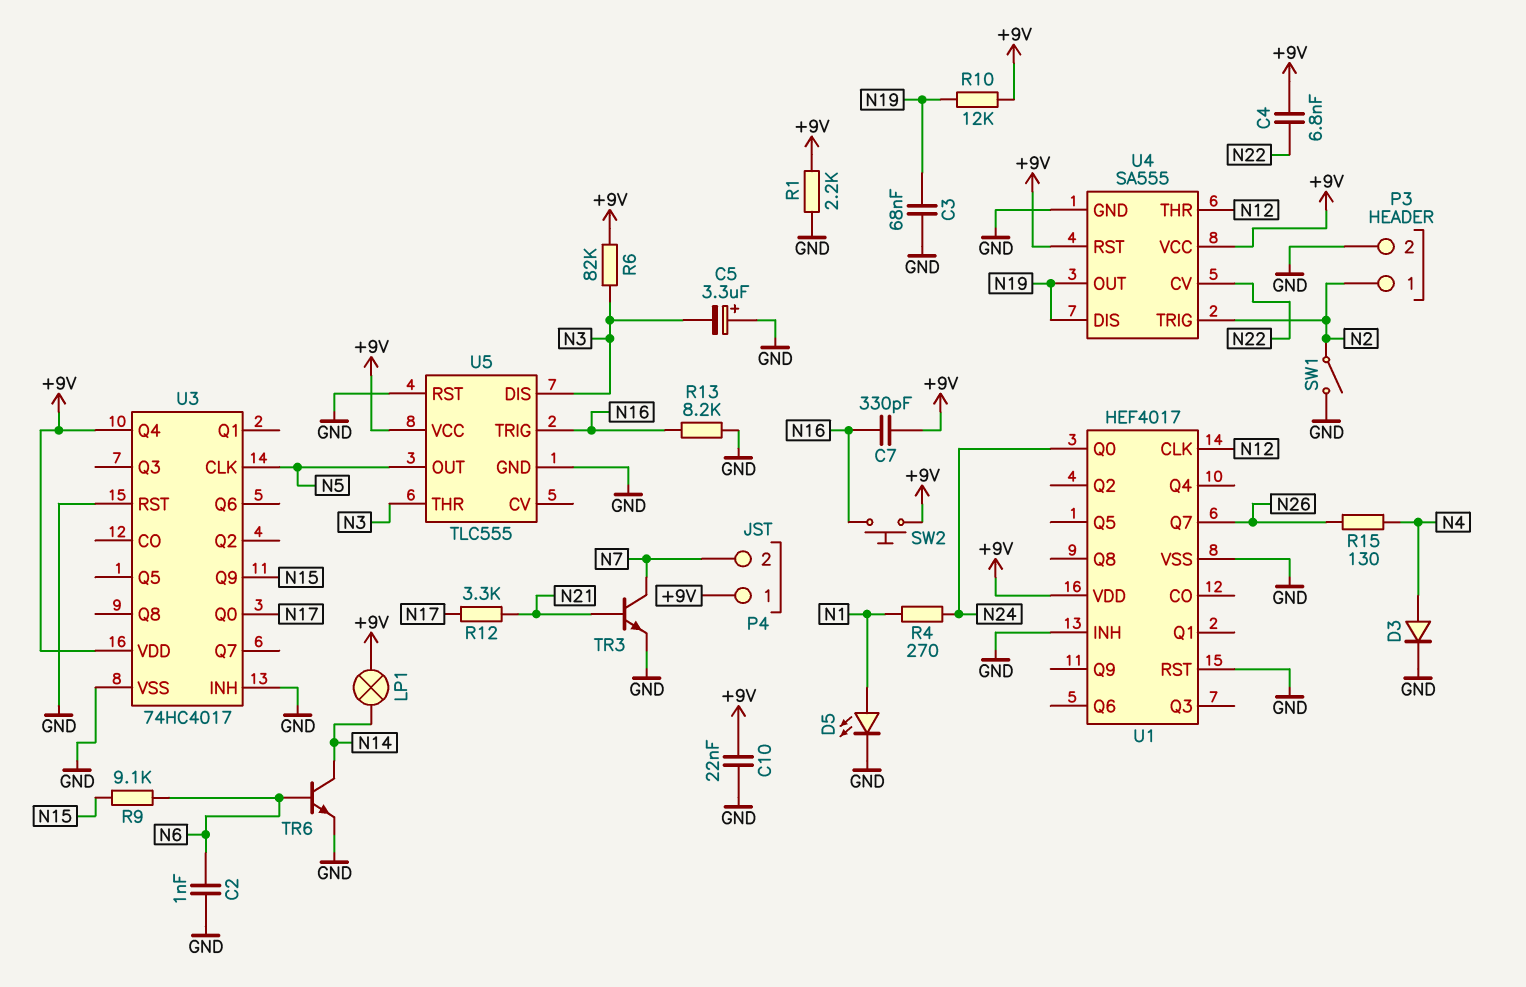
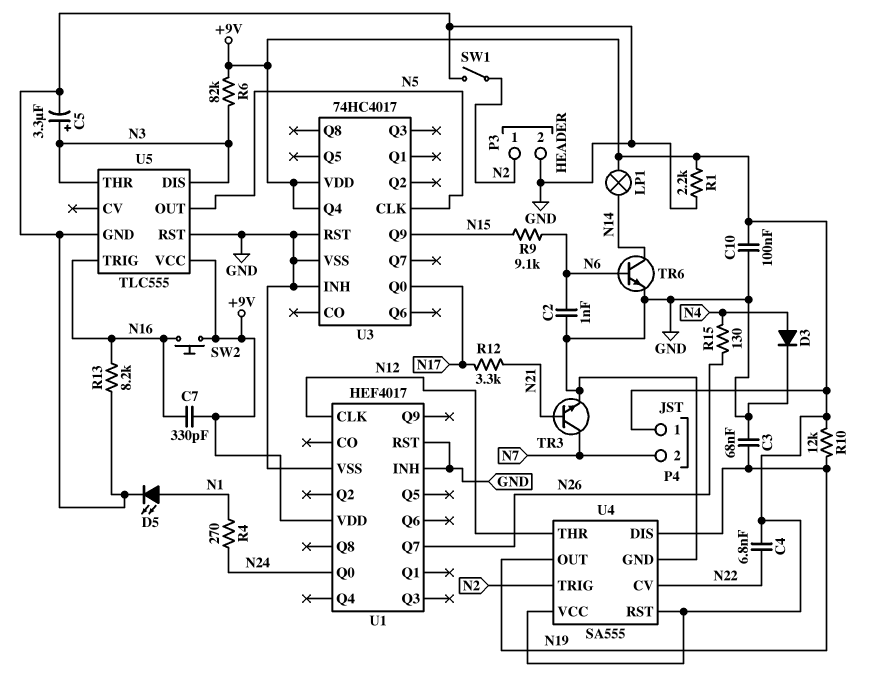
C5: 3.3uF (plus GND, minus N3) -> 3.3uF (plus N3, minus GND)
C10: 22nF (+9V, GND) -> 100nF (+9V, GND)

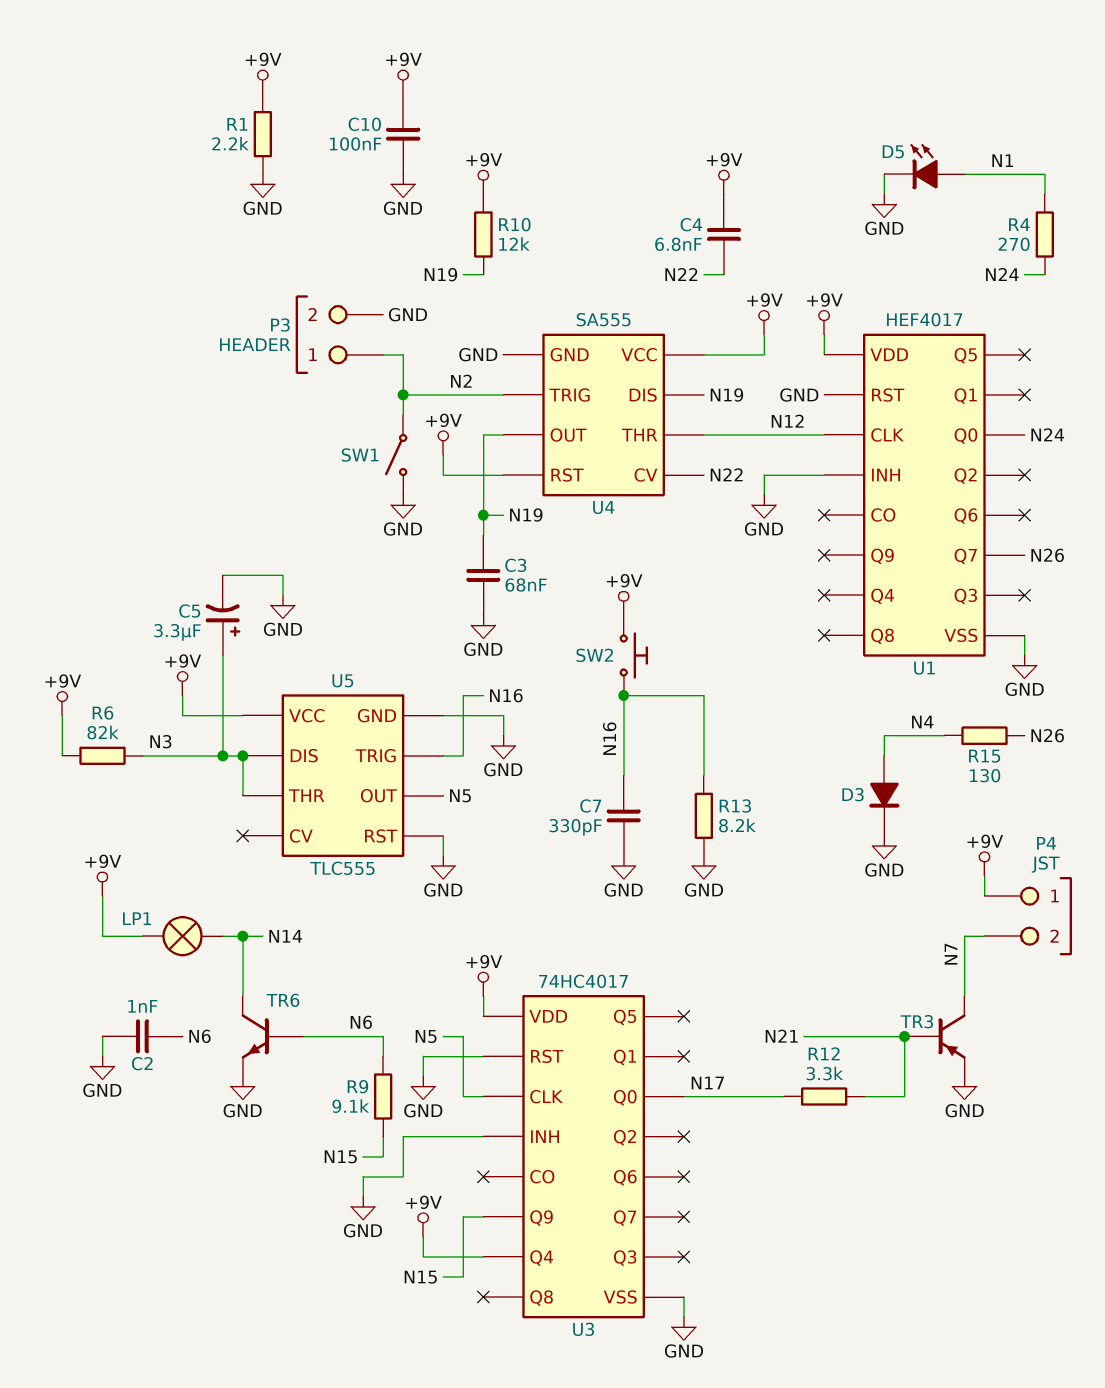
C7: 330pF (+9V, N16) -> 330pF (GND, N16)
TR3: NPN (B N21, C N7, E GND) -> PNP (B N21, C N7, E GND)

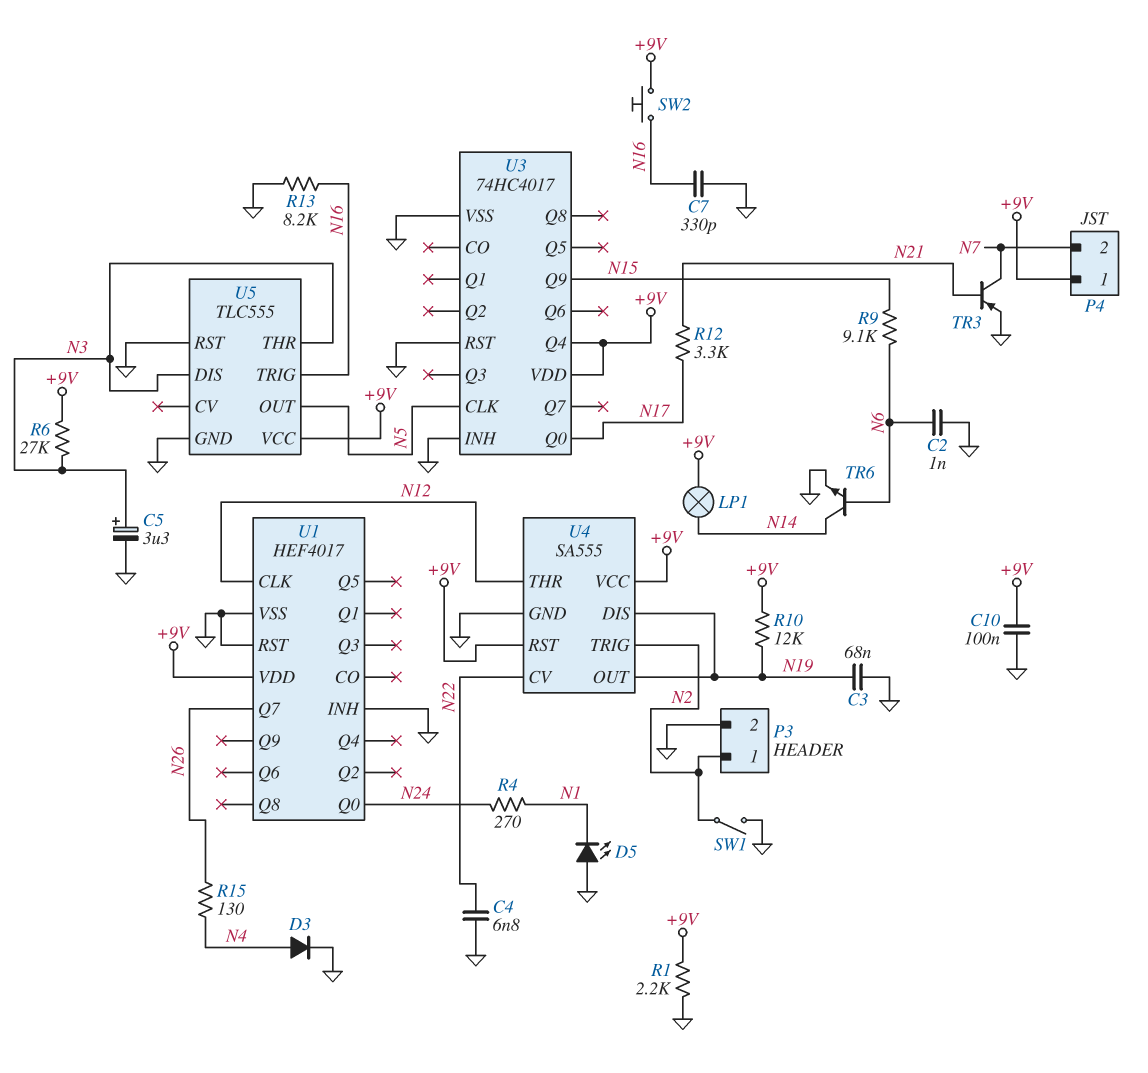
C4: 6.8nF (+9V, N22) -> 6.8nF (GND, N22)
D5: LED (A N1, K GND) -> LED (A GND, K N1)
R6: 82k (+9V, N3) -> 27k (+9V, N3)

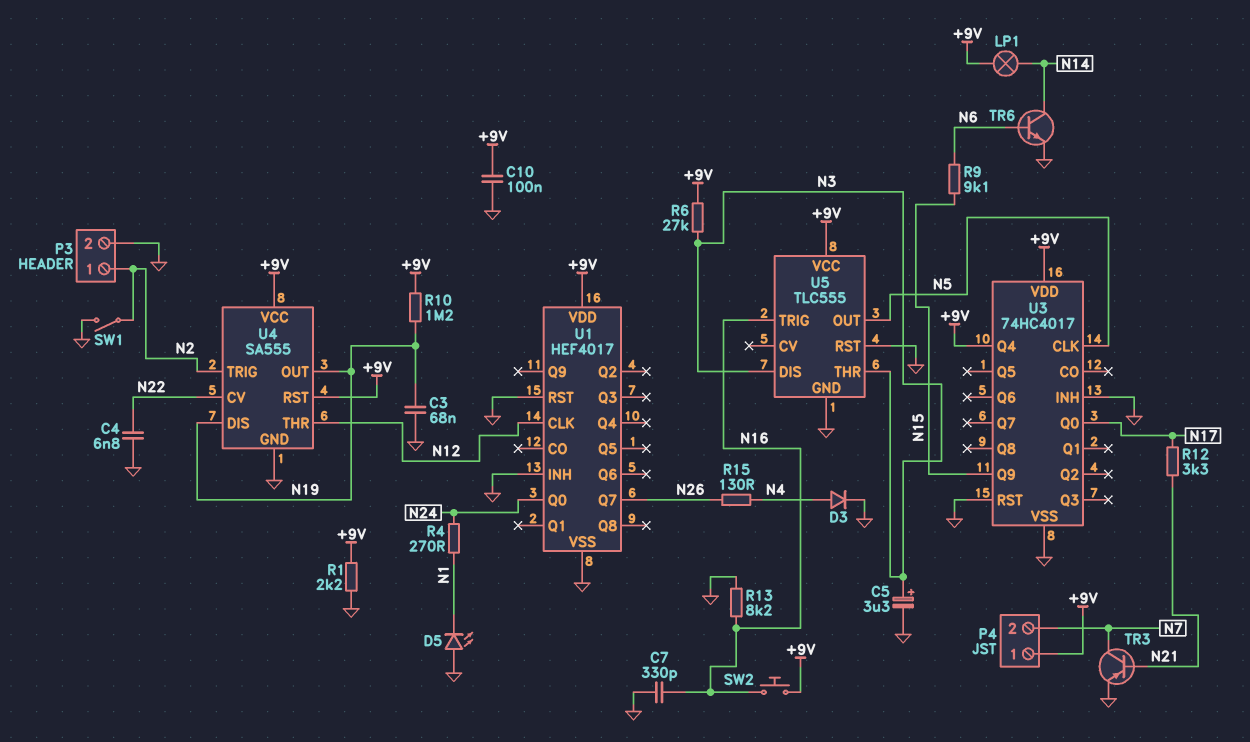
C2: 1nF (GND, N6) -> none
R10: 12k (+9V, N19) -> 1.2M (+9V, N19)

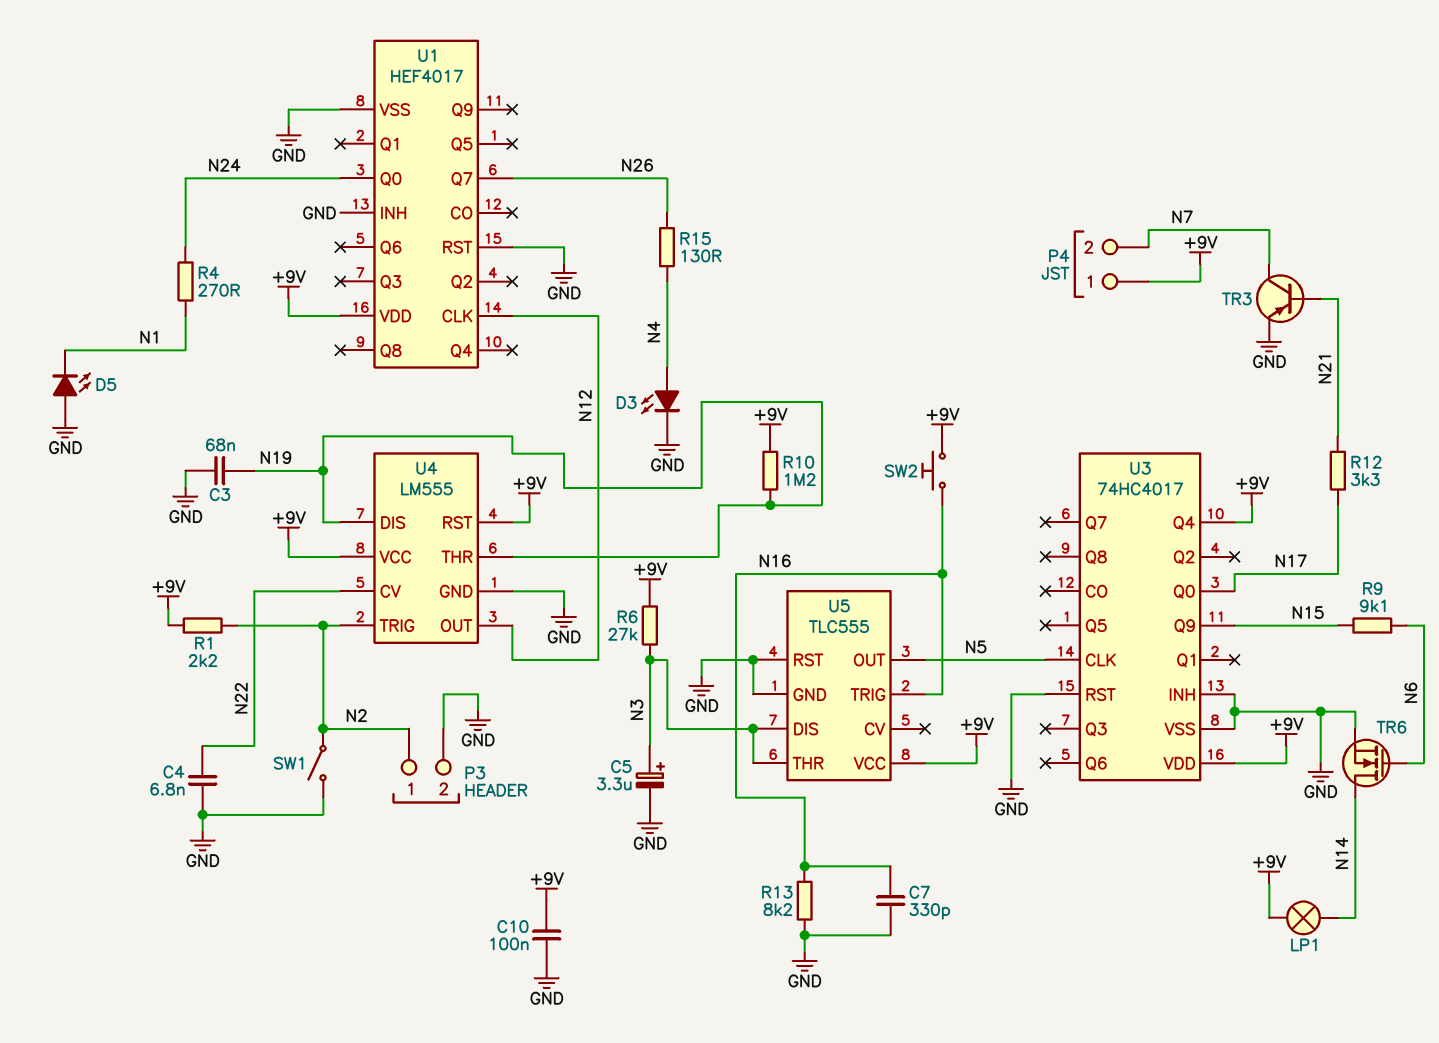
D3: diode (A N4, K GND) -> LED (A N4, K GND)
R1: 2.2k (+9V, GND) -> 2.2k (+9V, N2)
TR6: NPN (B N6, C N14, E GND) -> NMOS (G N6, D N14, S GND)
U4: SA555 -> LM555
U4 pin OUT: N19 -> N12
U4 pin THR: N12 -> N19

